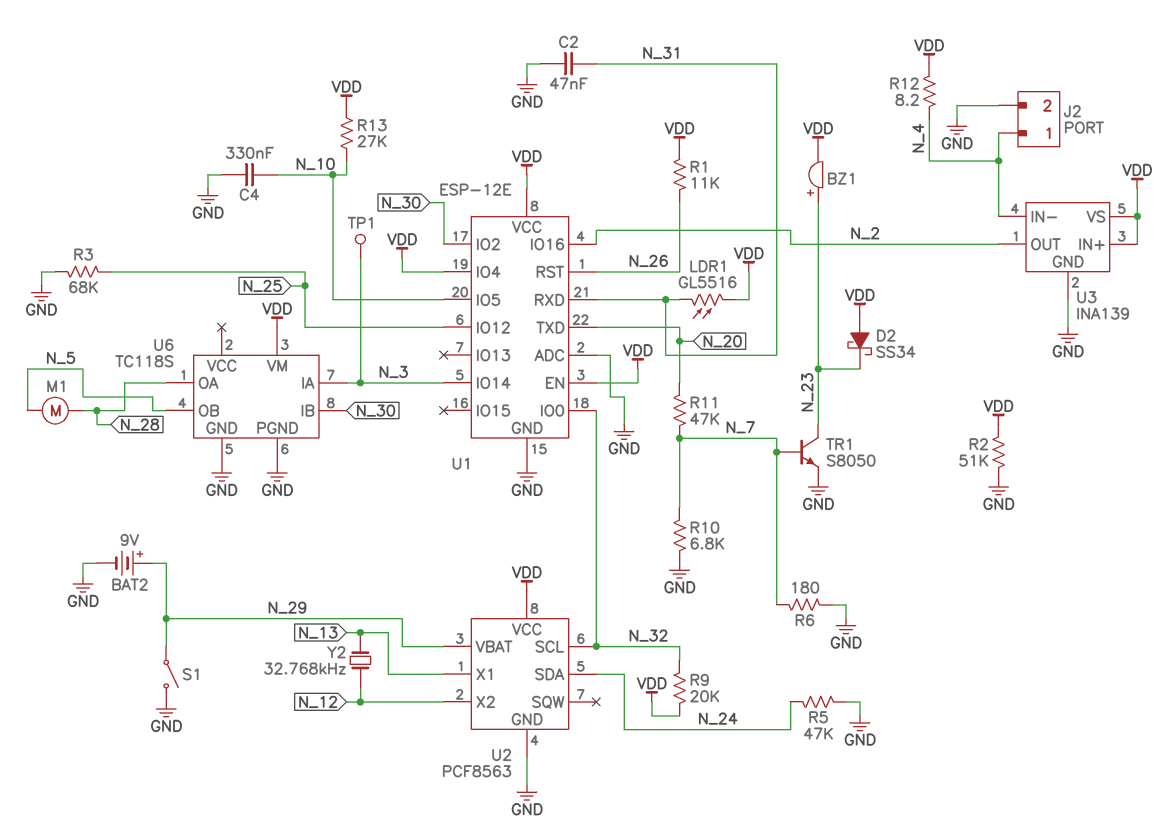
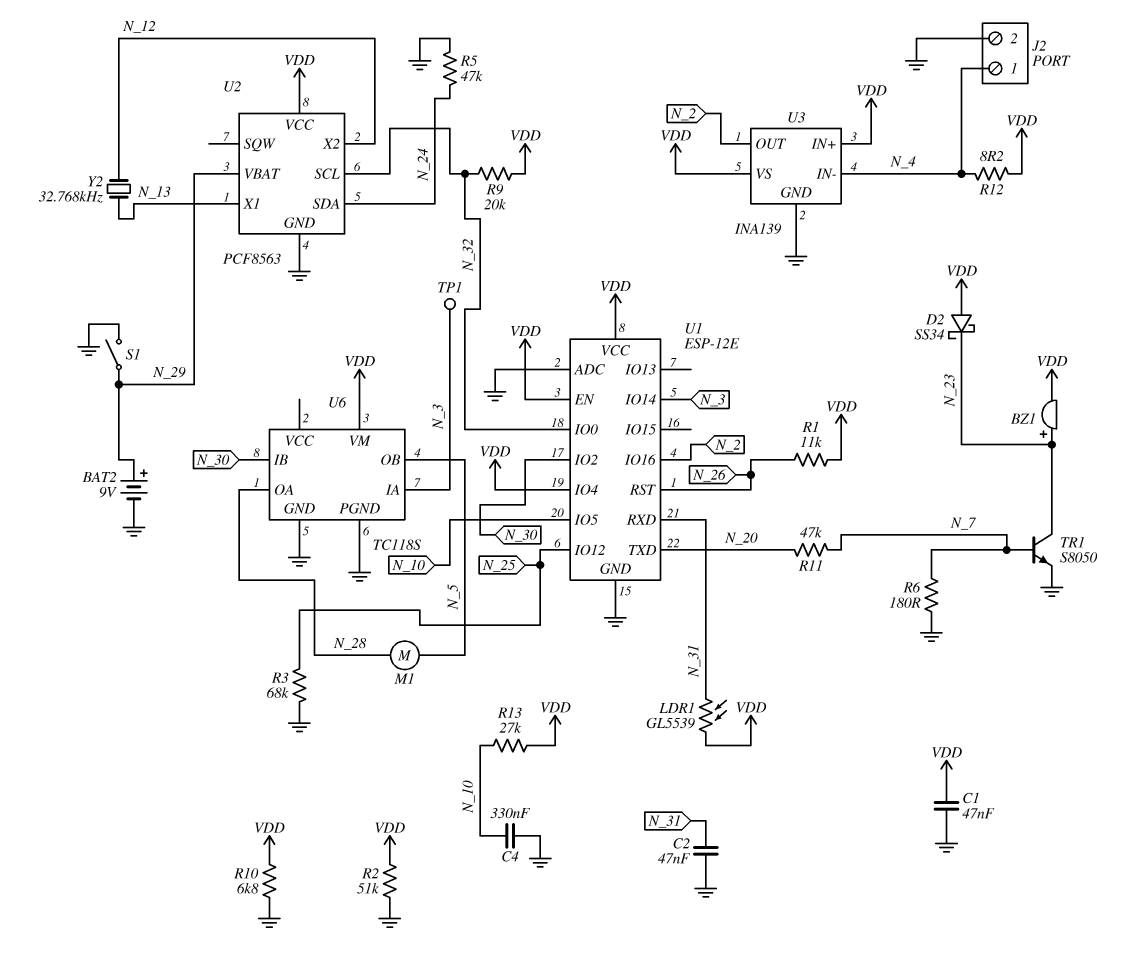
C1: none -> 47nF (GND, VDD)
LDR1: GL5516 (N_31, VDD) -> GL5539 (N_31, VDD)
R10: 6.8k (GND, N_7) -> 6.8k (GND, VDD)

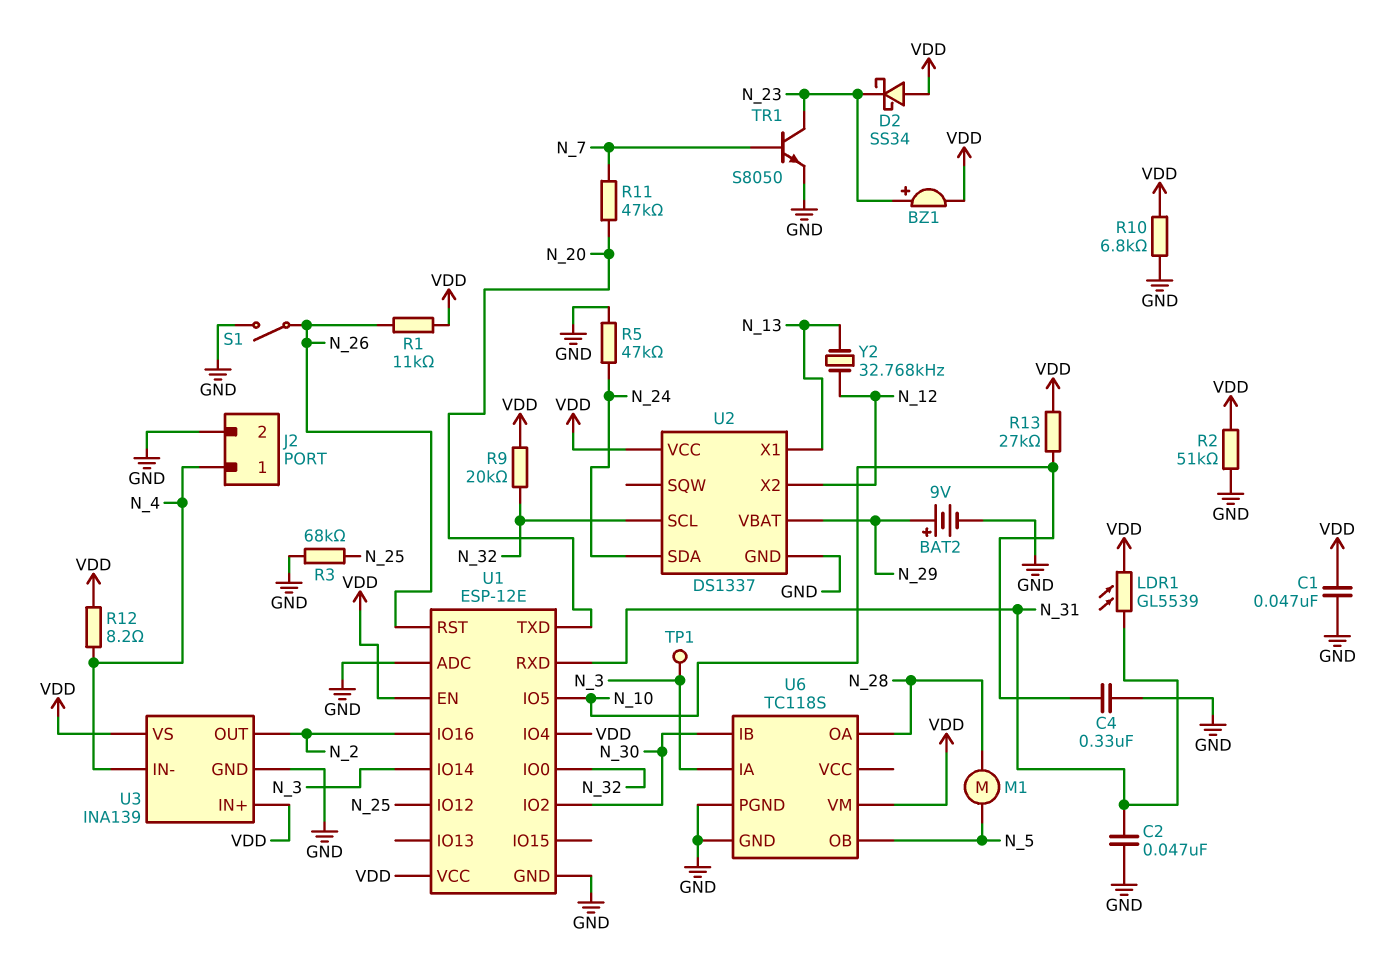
R6: 180 (GND, N_7) -> none
S1: switch (GND, N_29) -> switch (GND, N_26)
U2: PCF8563 -> DS1337

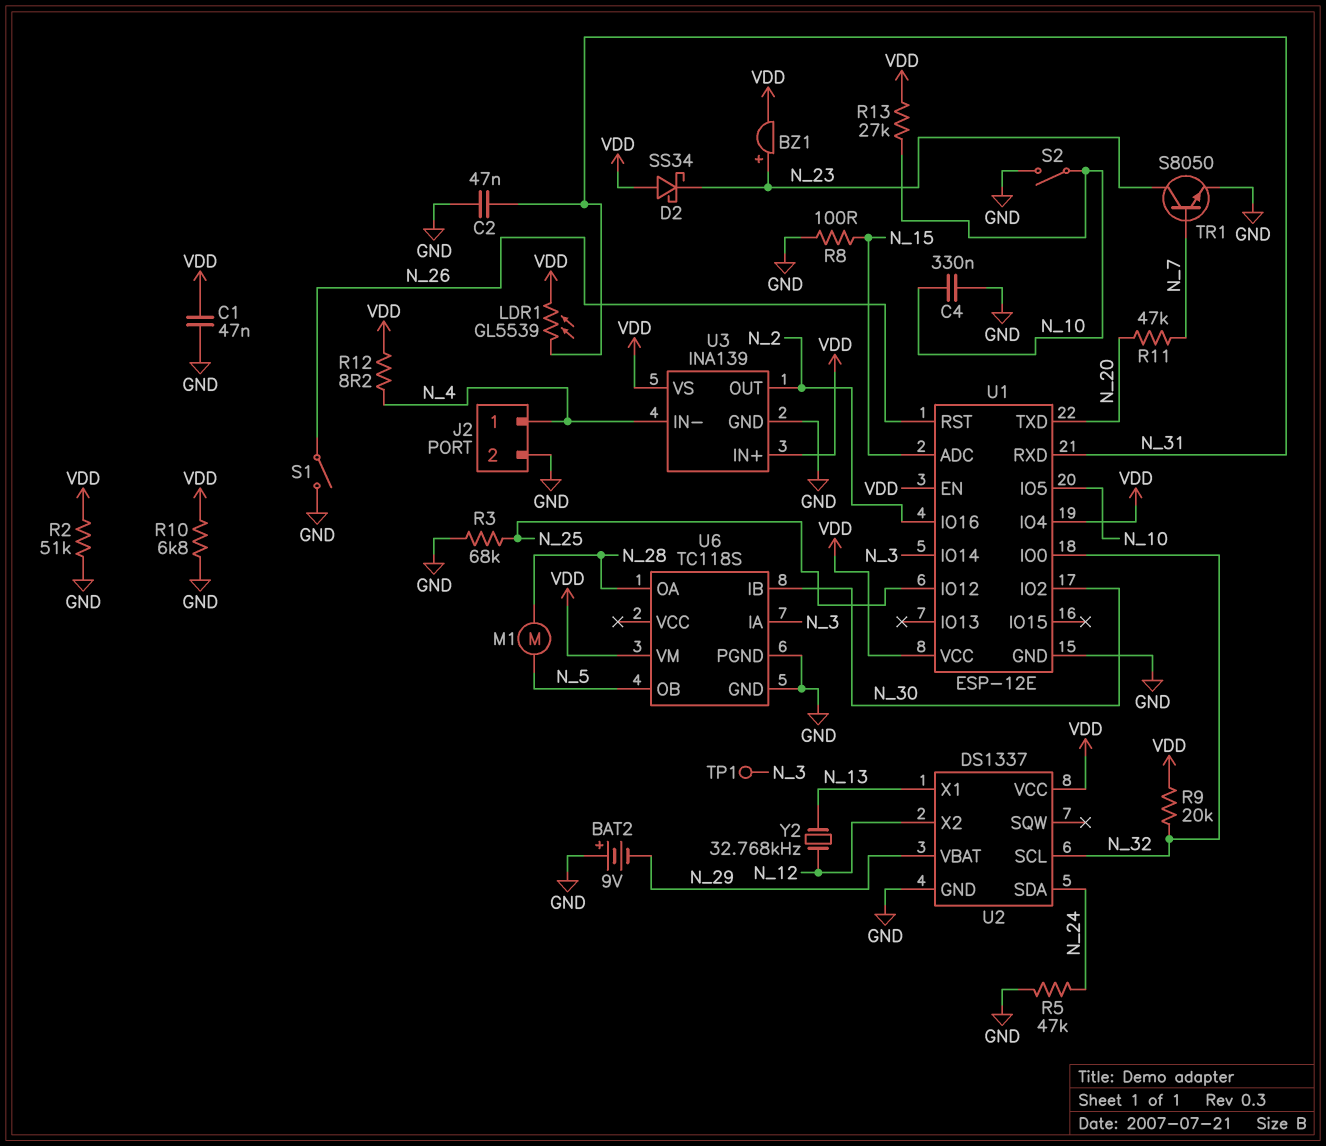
BAT2: 9V (plus N_29, minus GND) -> 9V (plus GND, minus N_29)
R1: 11k (N_26, VDD) -> none
R8: none -> 100 (GND, N_15)
S2: none -> switch (GND, N_10)
U1 pin ADC: GND -> N_15

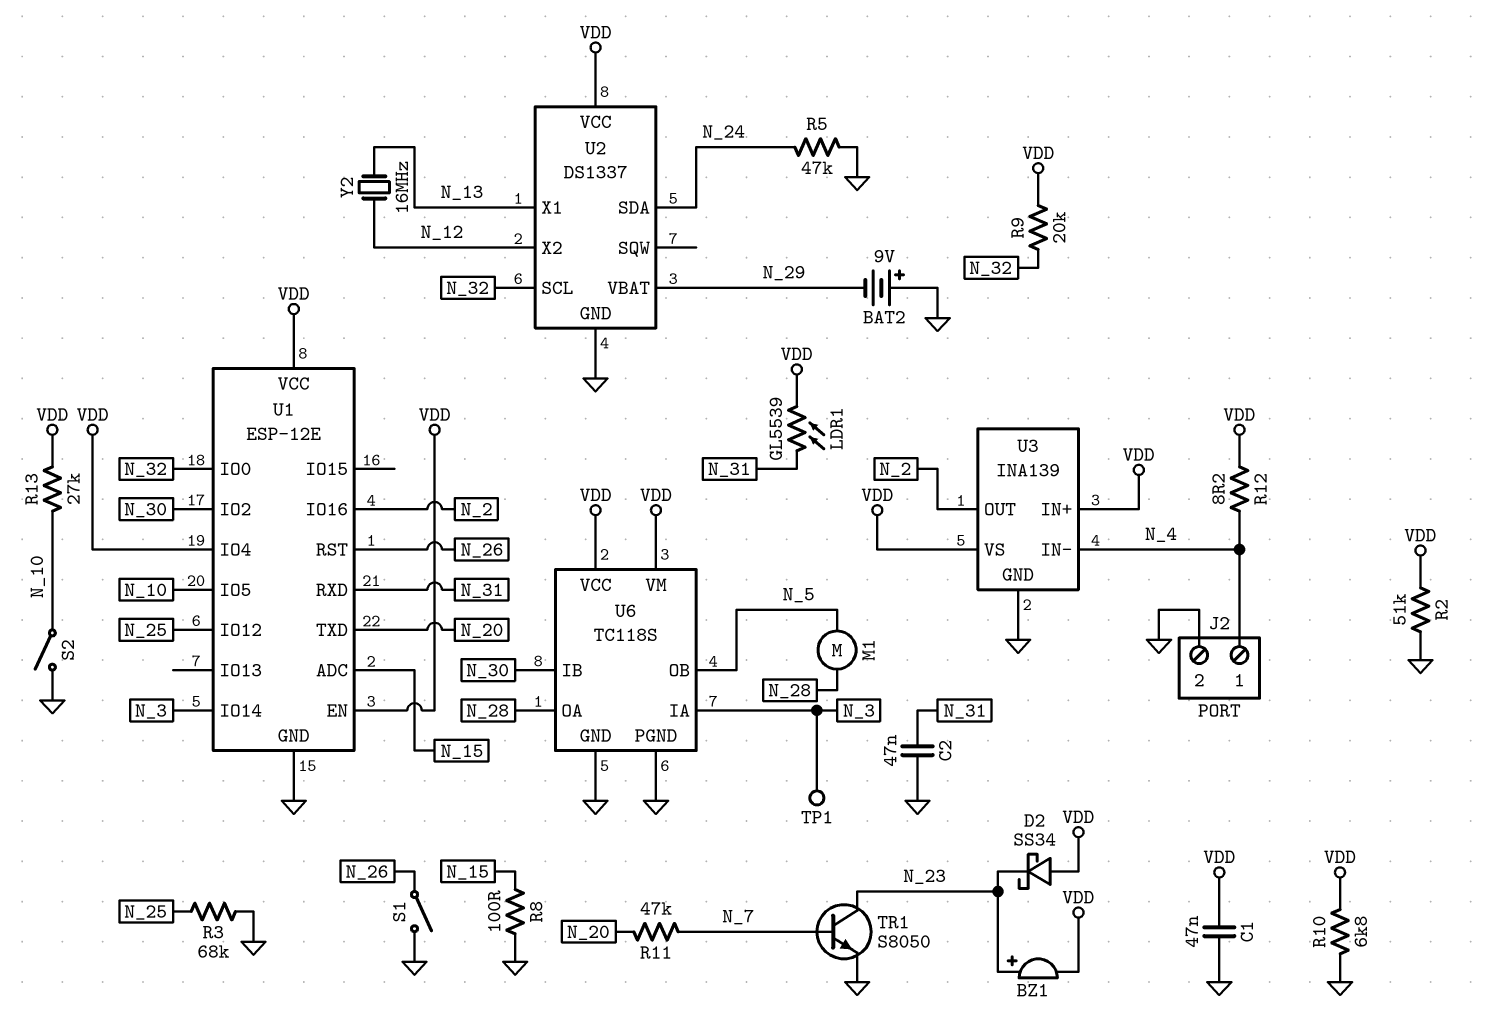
C4: 330nF (GND, N_10) -> none
U6 pin VCC: none -> VDD
Y2: 32.768kHz (N_12, N_13) -> 16MHz (N_12, N_13)

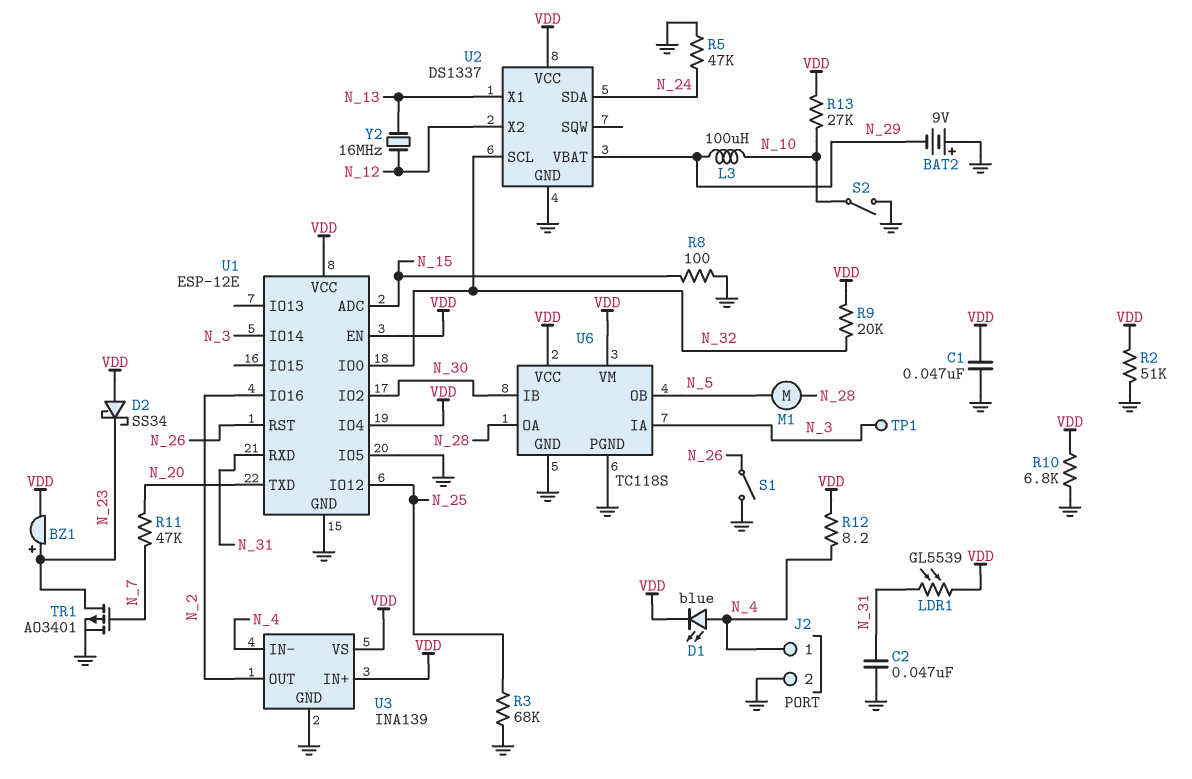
D1: none -> LED blue (A N_4, K VDD)
L3: none -> 100uH (N_10, N_29)
TR1: NPN S8050 (B N_7, C N_23, E GND) -> PMOS AO3401 (G N_7, D N_23, S GND)
U1 pin IO5: N_10 -> GND

